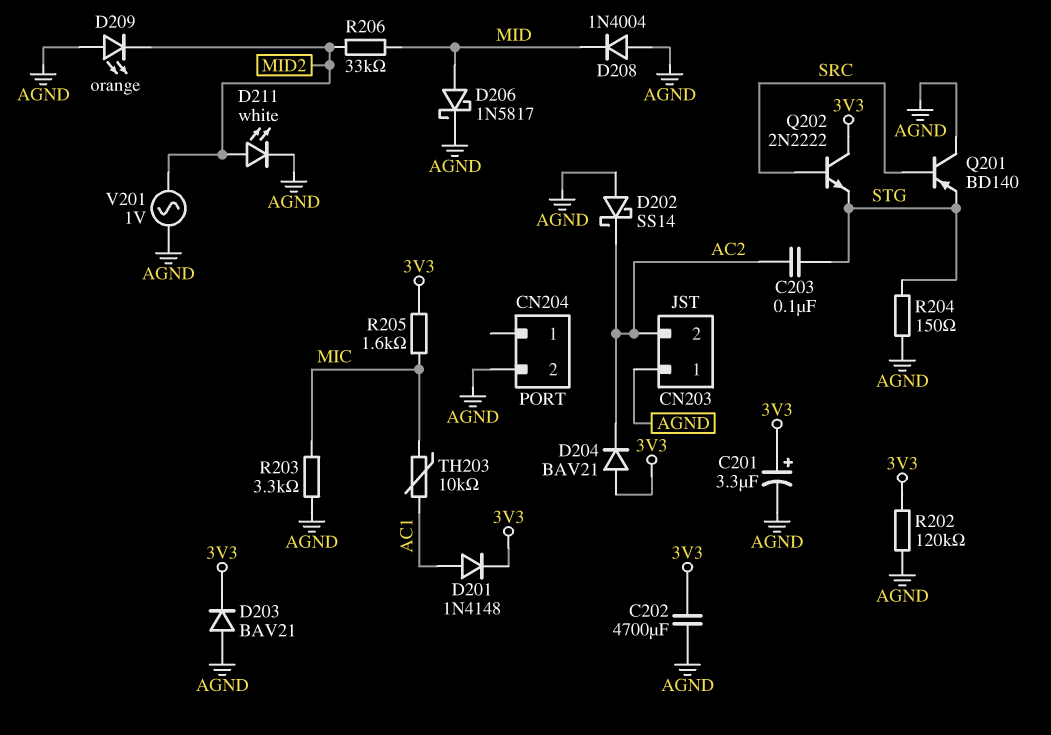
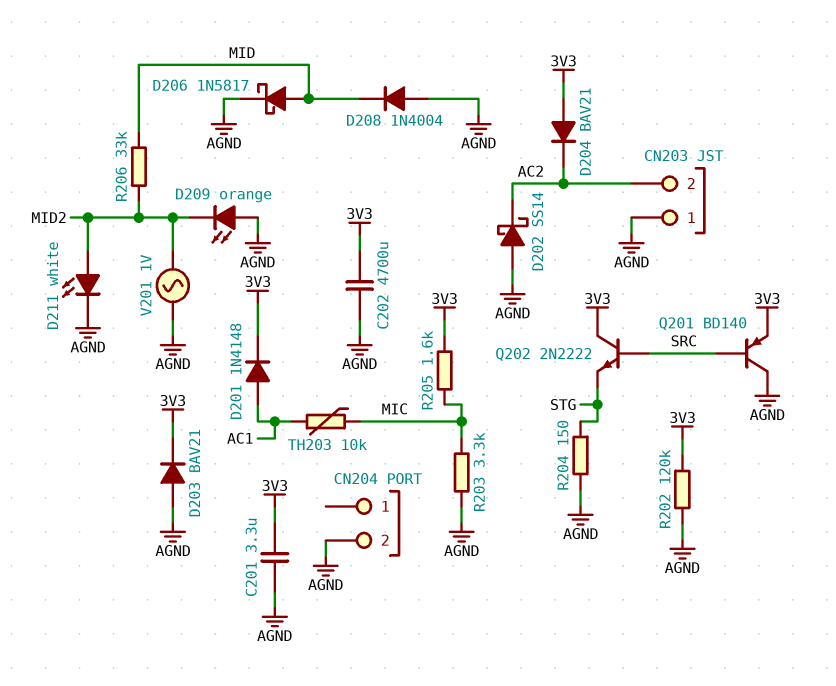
C201: 3.3uF (plus 3V3, minus AGND) -> 3.3uF (3V3, AGND)
C203: 100nF (AC2, STG) -> none
Q201: PNP BD140 (B SRC, C AGND, E STG) -> PNP BD140 (B SRC, C AGND, E 3V3)

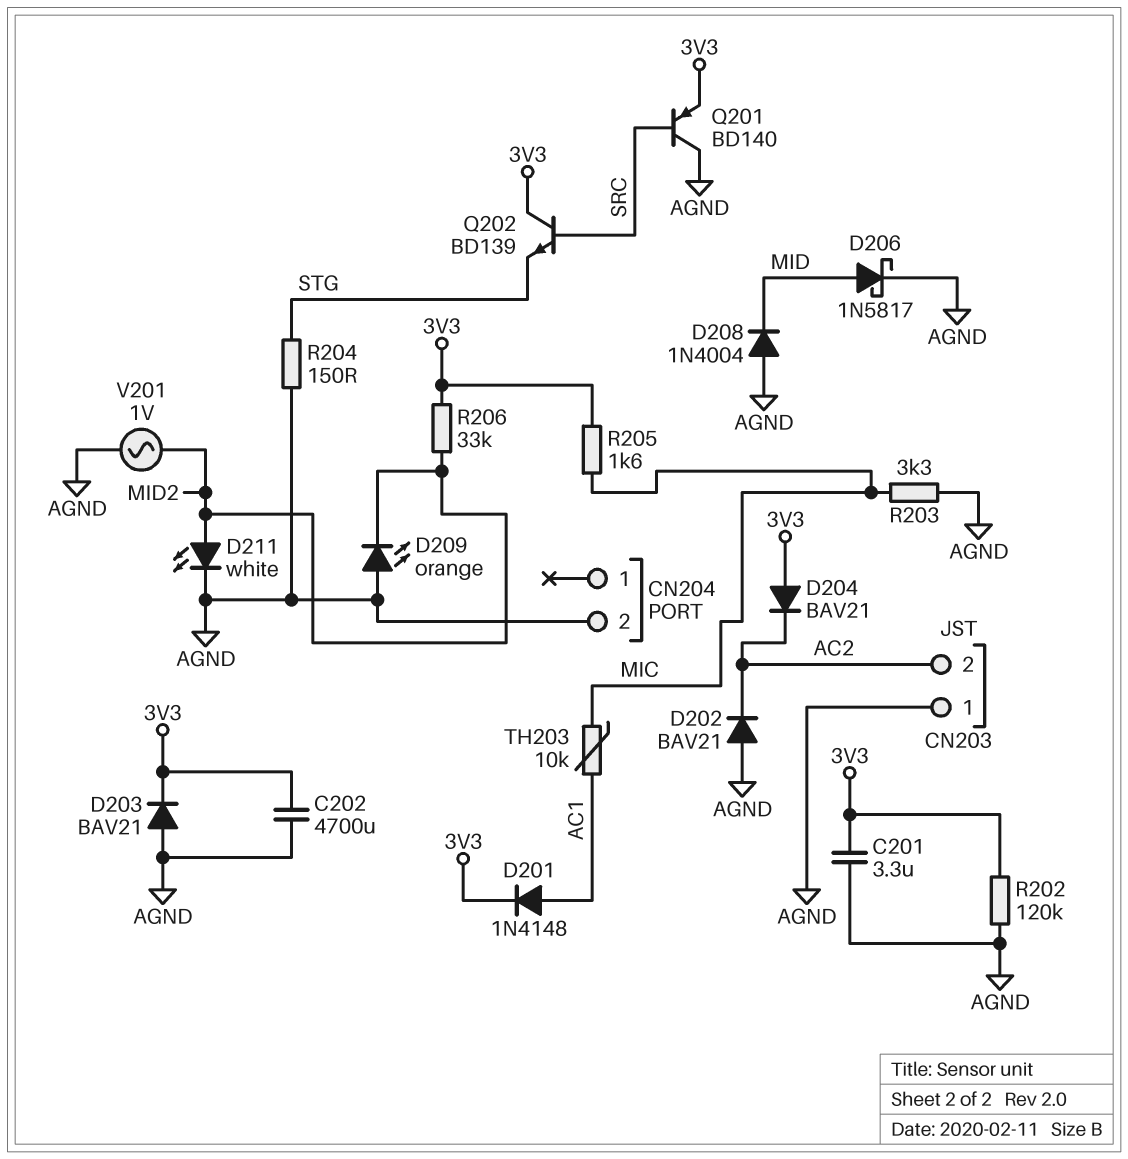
D202: schottky SS14 (A AGND, K AC2) -> diode BAV21 (A AGND, K AC2)
Q202: NPN 2N2222 (B SRC, C 3V3, E STG) -> NPN BD139 (B SRC, C 3V3, E STG)
R206: 33k (MID, MID2) -> 33k (3V3, MID2)

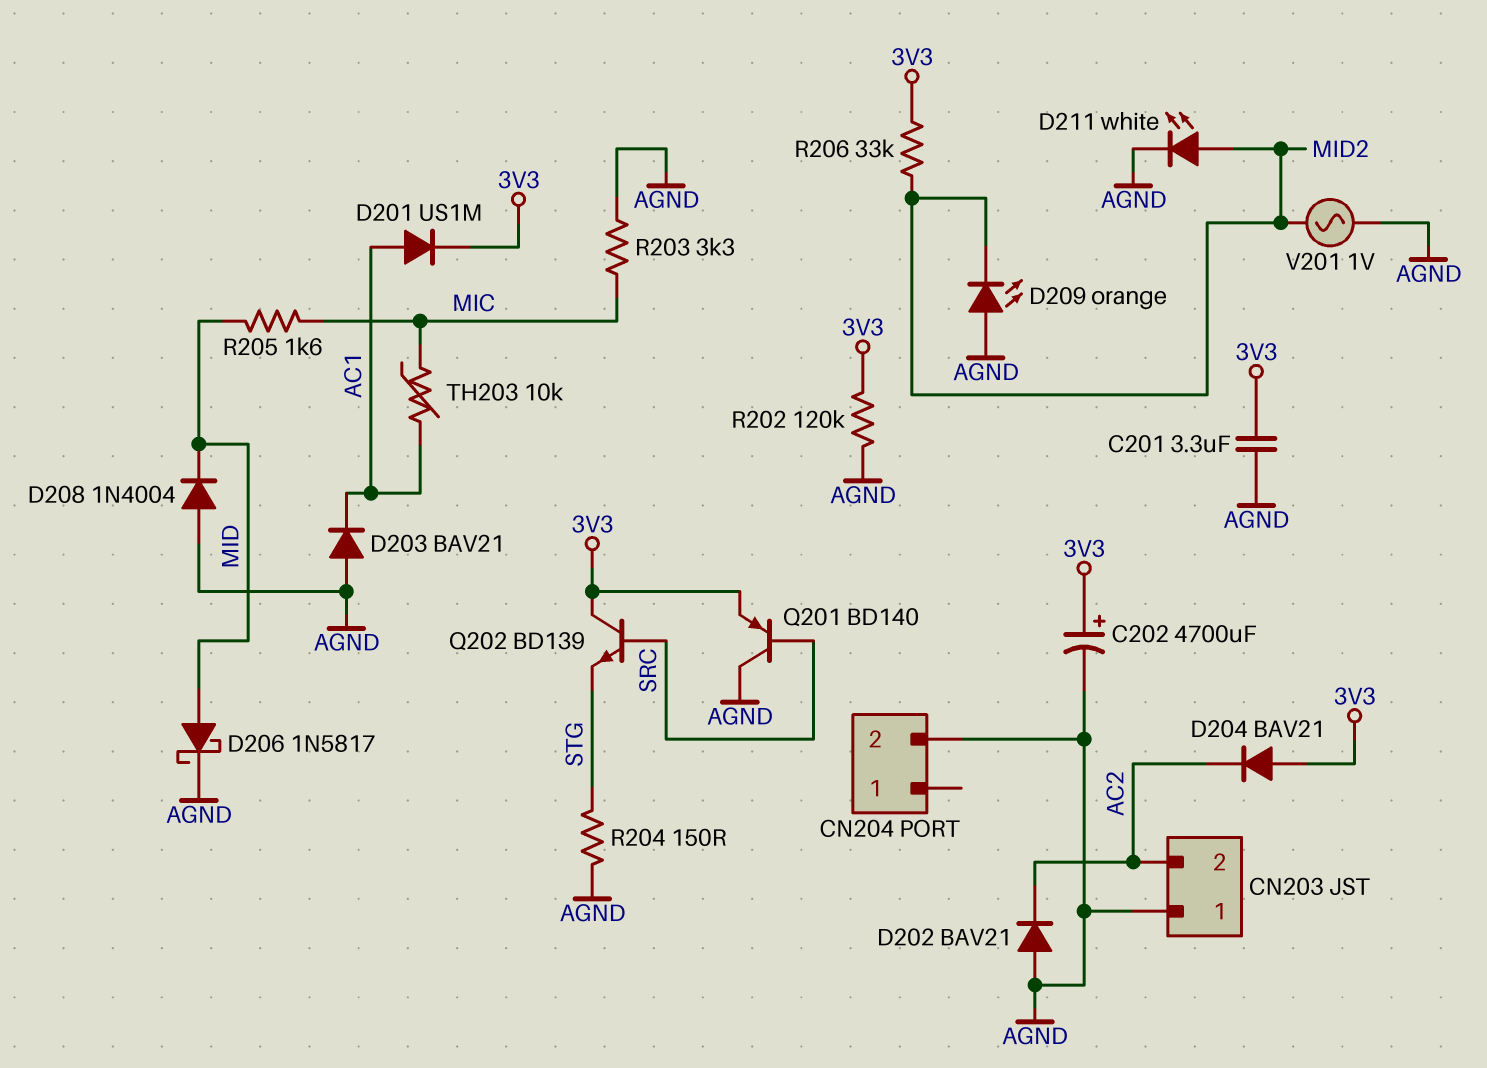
C202: 4700uF (3V3, AGND) -> 4700uF (plus 3V3, minus AGND)
D201: diode 1N4148 (A AC1, K 3V3) -> diode US1M (A AC1, K 3V3)
D203: diode BAV21 (A AGND, K 3V3) -> diode BAV21 (A AGND, K AC1)
R205: 1.6k (3V3, MIC) -> 1.6k (MIC, MID)

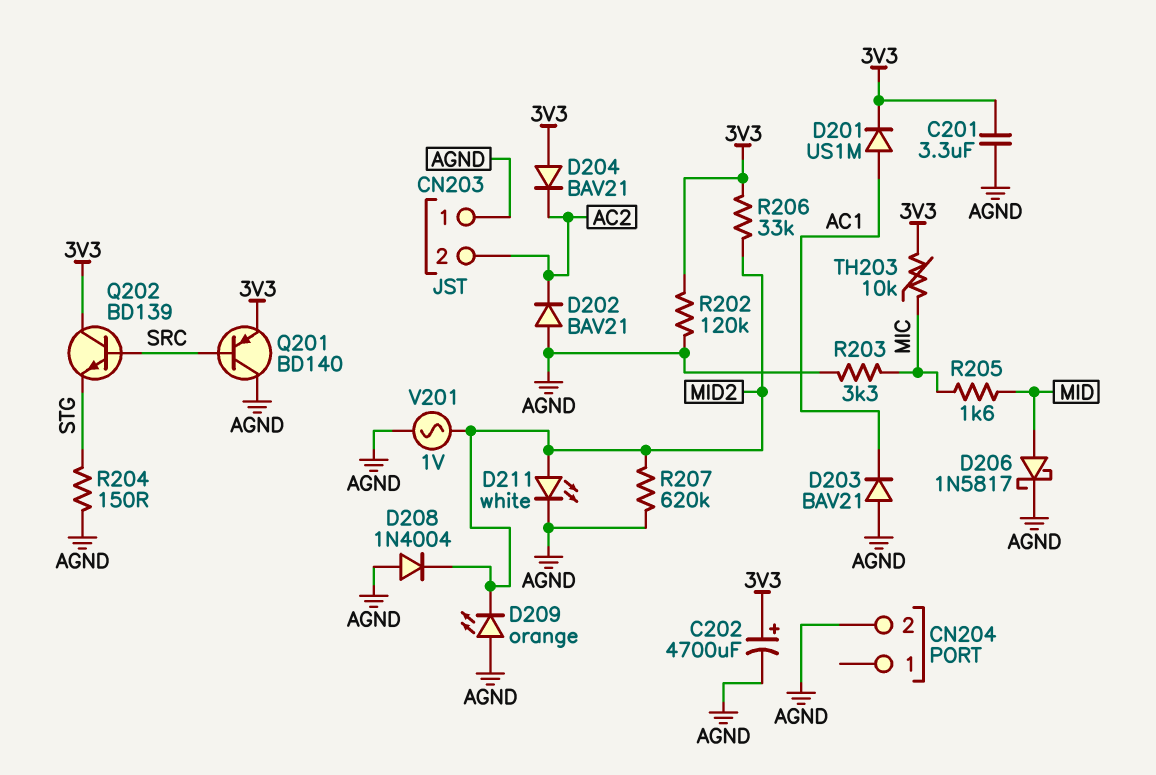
D208: diode 1N4004 (A AGND, K MID) -> diode 1N4004 (A AGND, K MID2)
R207: none -> 620k (AGND, MID2)
TH203: 10k (AC1, MIC) -> 10k (3V3, MIC)

